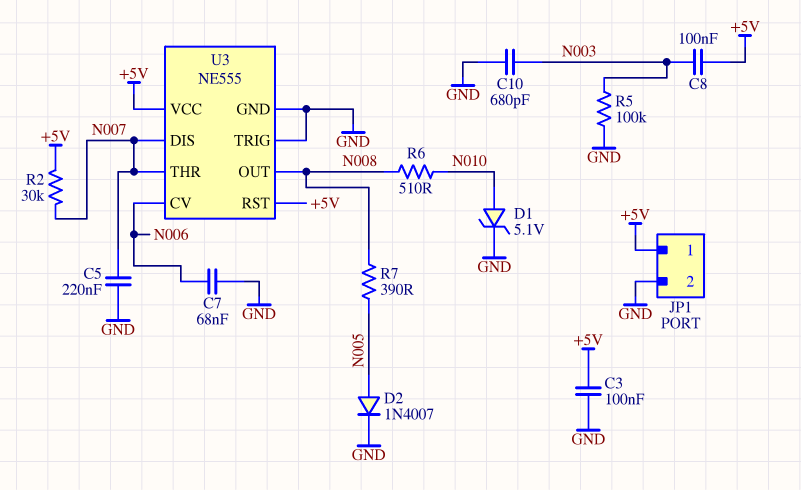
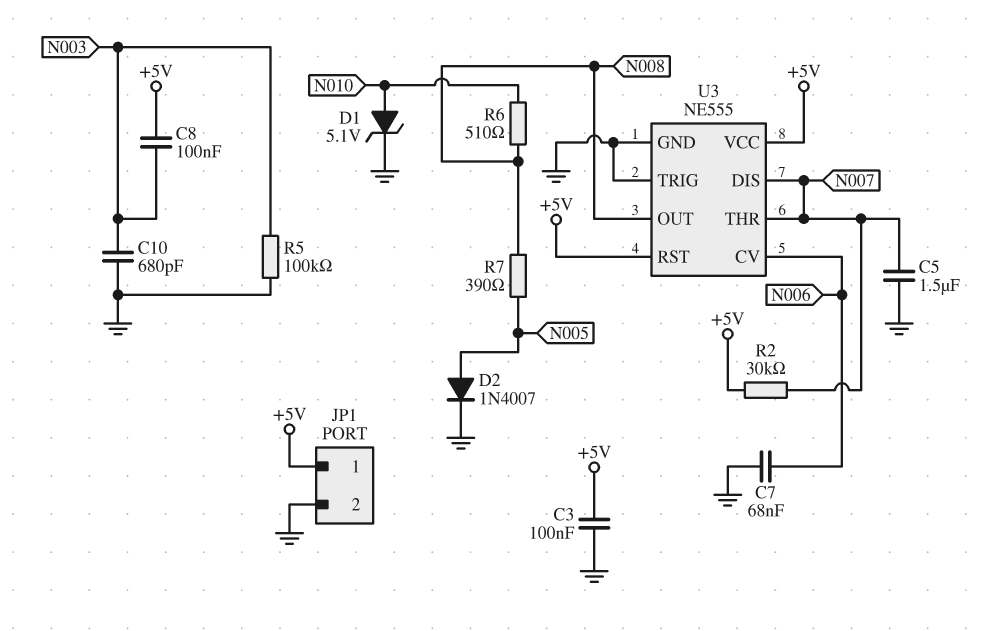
C5: 220nF (GND, N007) -> 1.5uF (GND, N007)

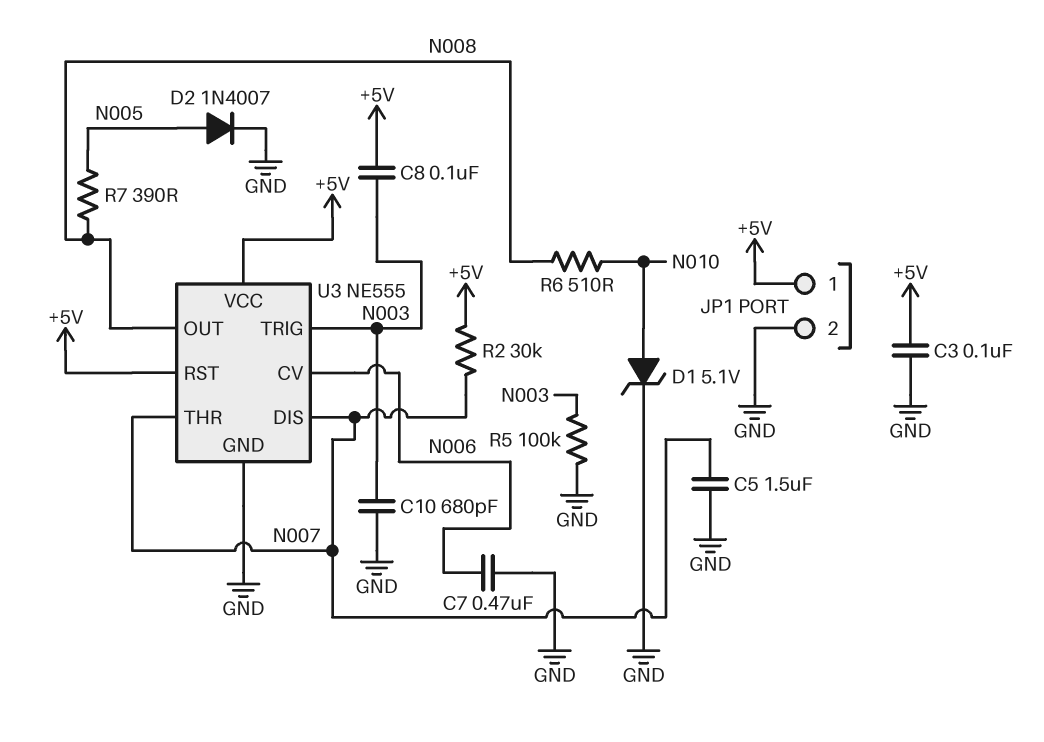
C7: 68nF (GND, N006) -> 470nF (GND, N006)
U3 pin TRIG: GND -> N003

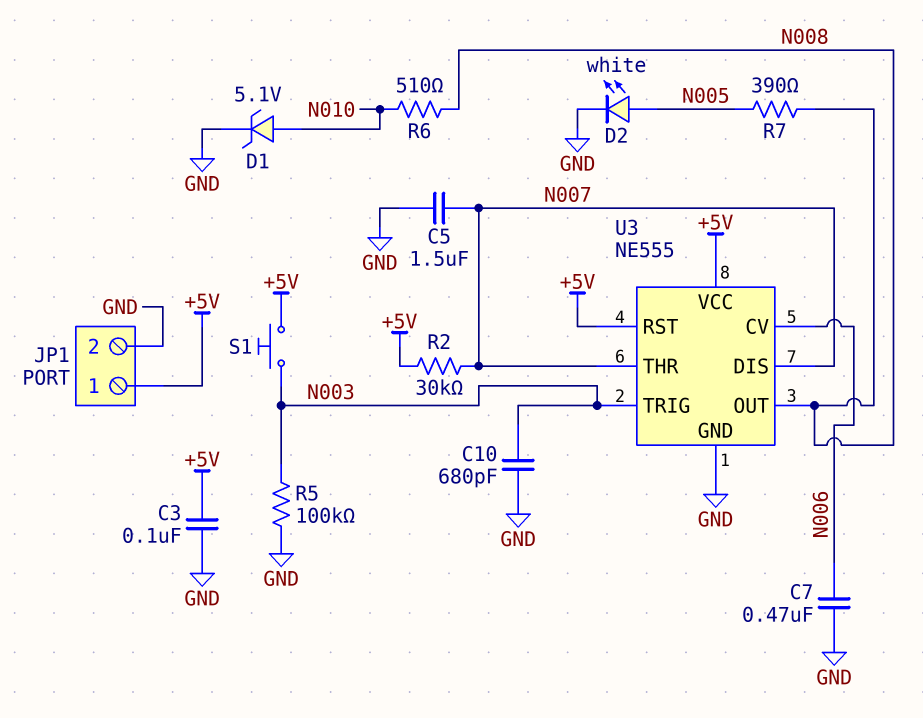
C8: 100nF (+5V, N003) -> none
D2: diode 1N4007 (A N005, K GND) -> LED white (A N005, K GND)
S1: none -> button (+5V, N003)

